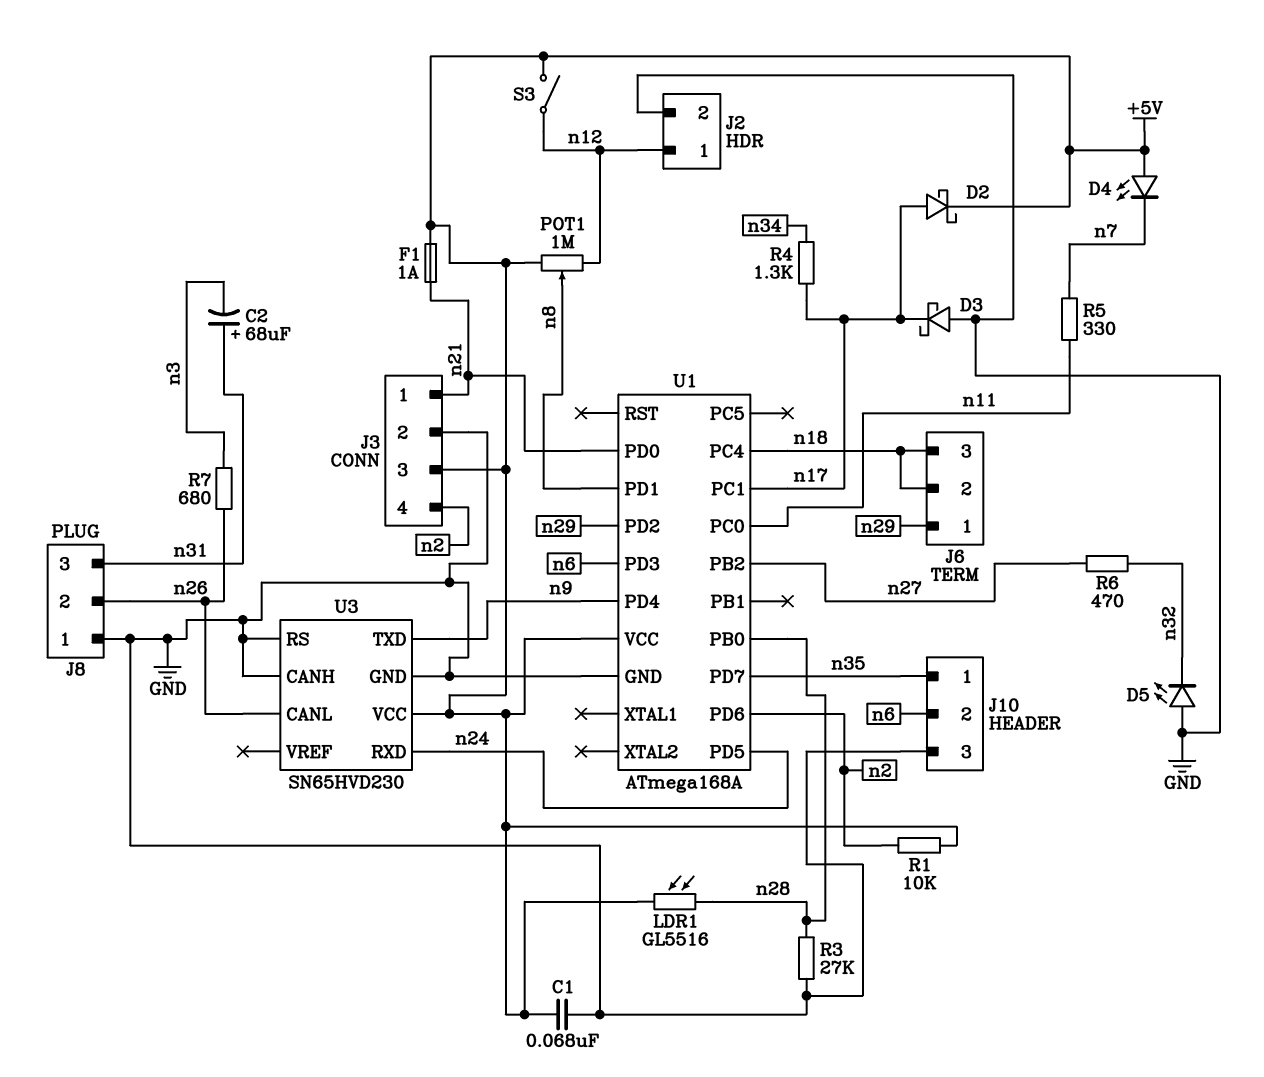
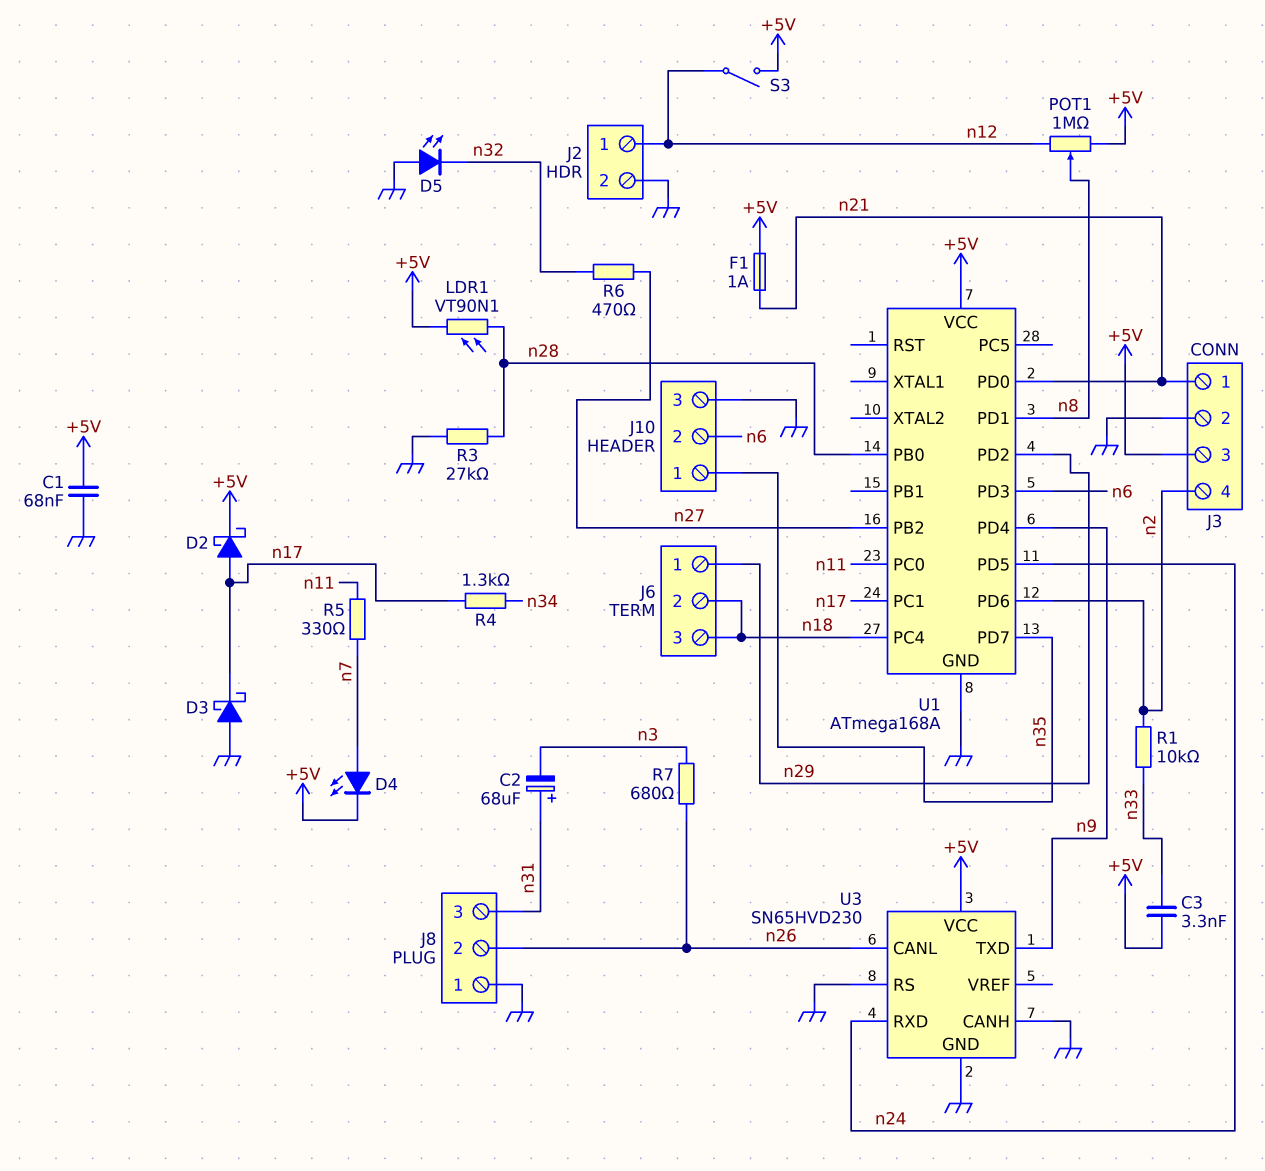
C3: none -> 3.3nF (+5V, n33)
D4: LED (A +5V, K n7) -> LED (A n7, K +5V)
LDR1: GL5516 (+5V, n28) -> VT90N1 (+5V, n28)
R1: 10k (+5V, n2) -> 10k (n2, n33)

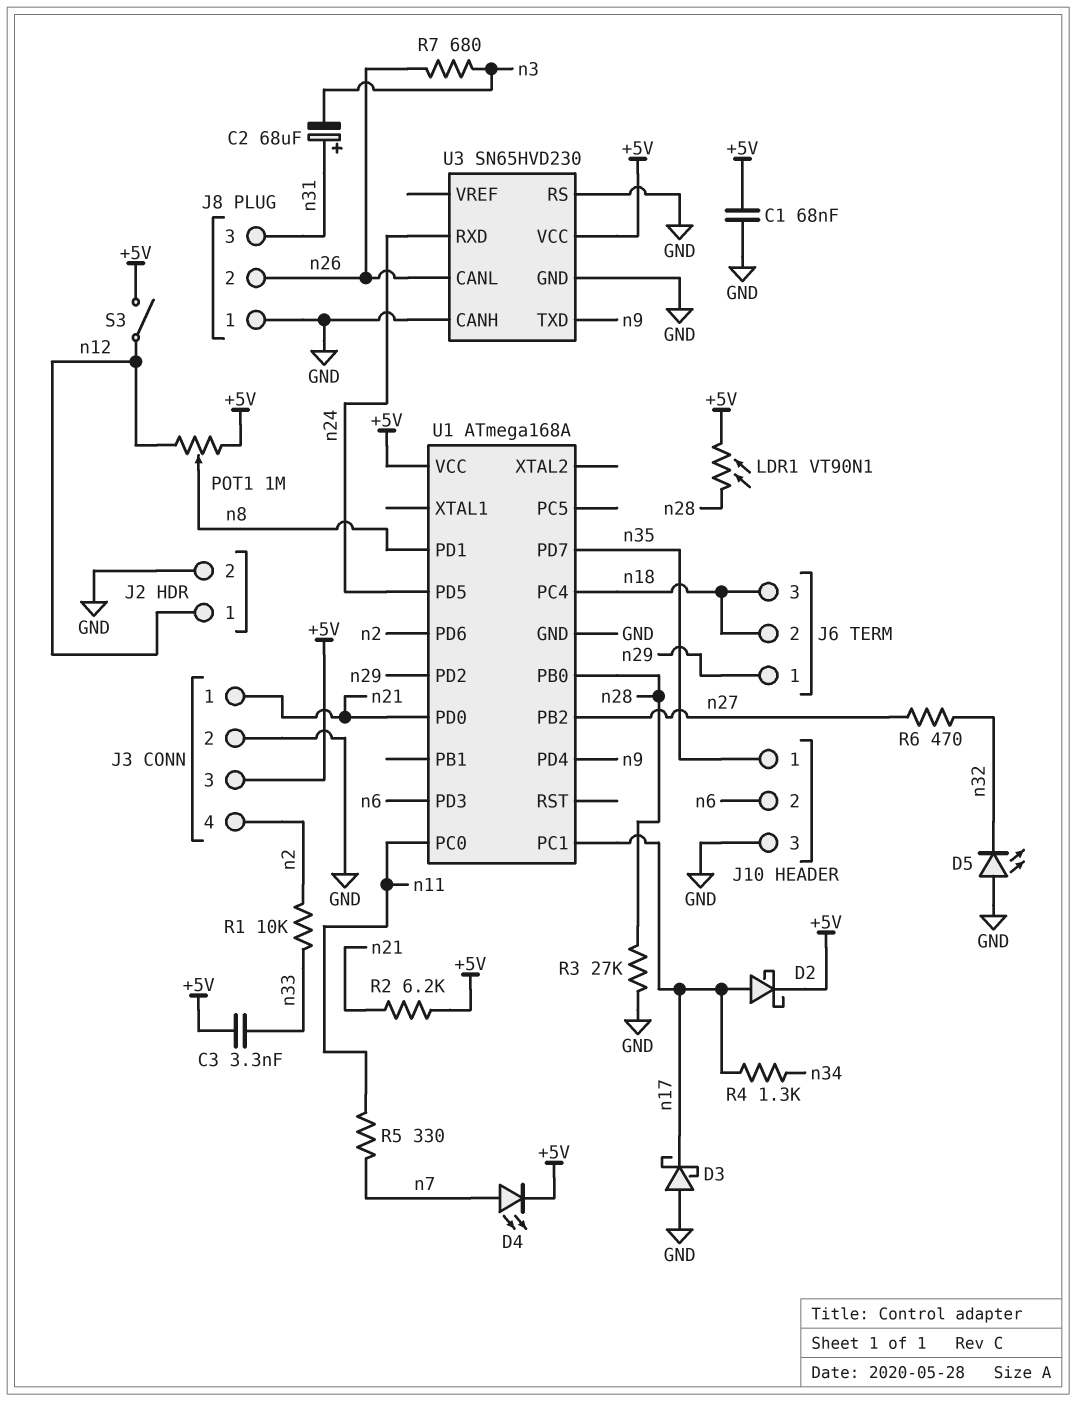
F1: 1A (+5V, n21) -> none
R2: none -> 6.2k (+5V, n21)

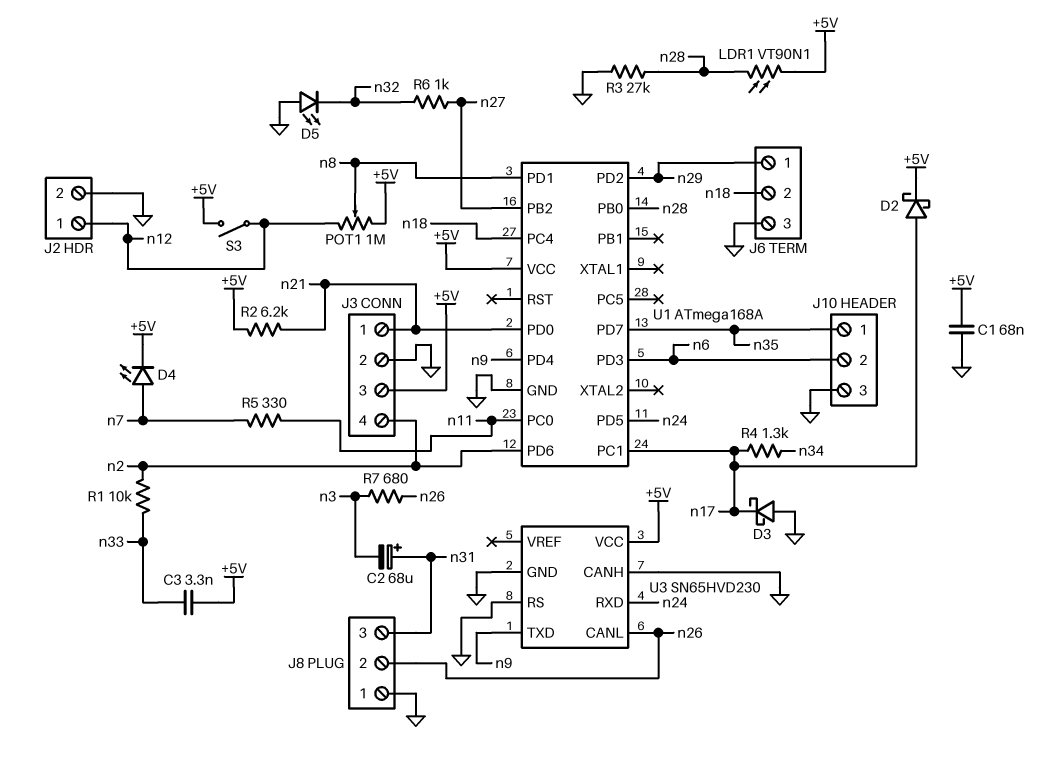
J6 pin 3: n18 -> GND
R6: 470 (n27, n32) -> 1k (n27, n32)

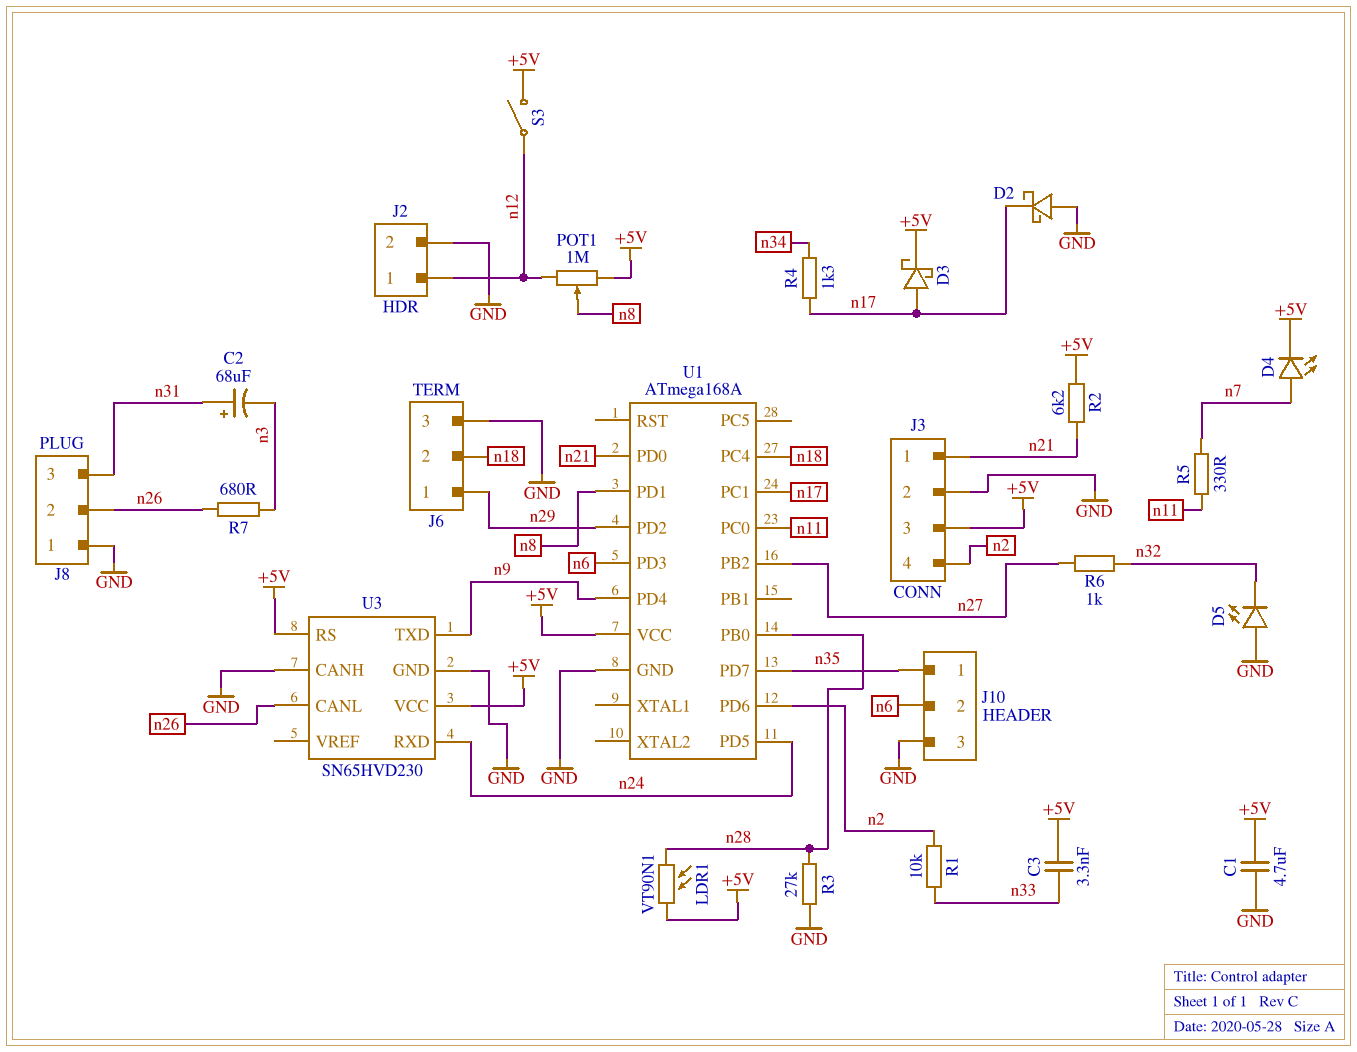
C1: 68nF (+5V, GND) -> 4.7uF (+5V, GND)
D2: schottky (A n17, K +5V) -> schottky (A GND, K n17)
D3: schottky (A GND, K n17) -> schottky (A n17, K +5V)
U3 pin RS: GND -> +5V

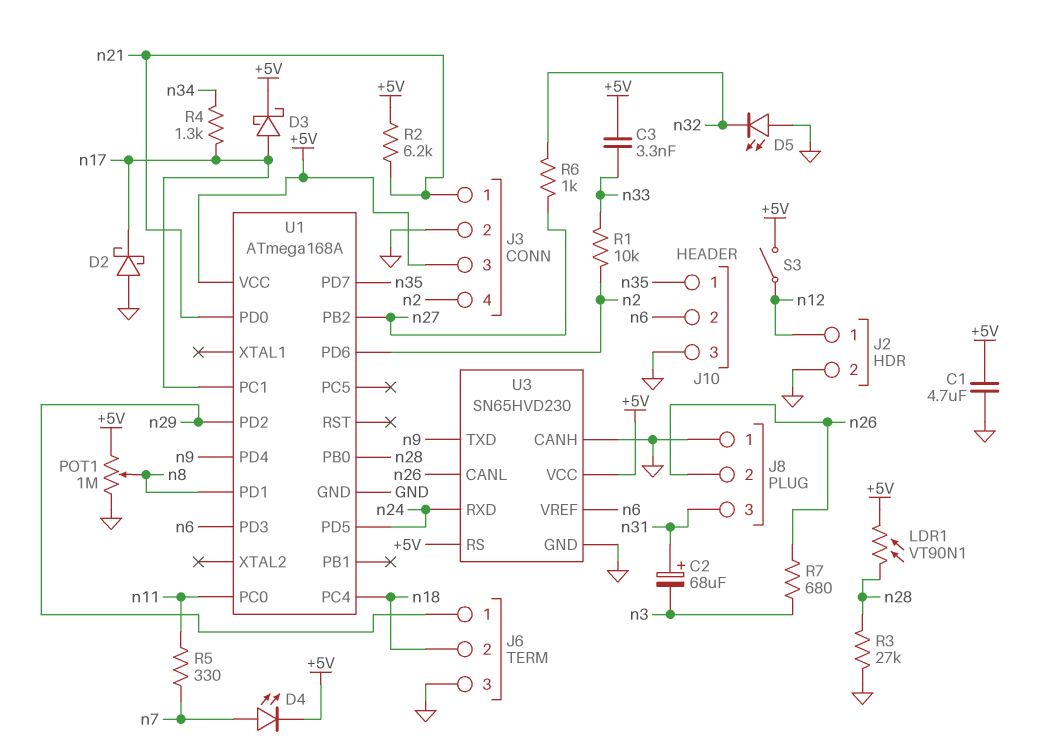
POT1: 1M (+5V, n12, wiper n8) -> 1M (+5V, GND, wiper n8)
U3 pin VREF: none -> n6

